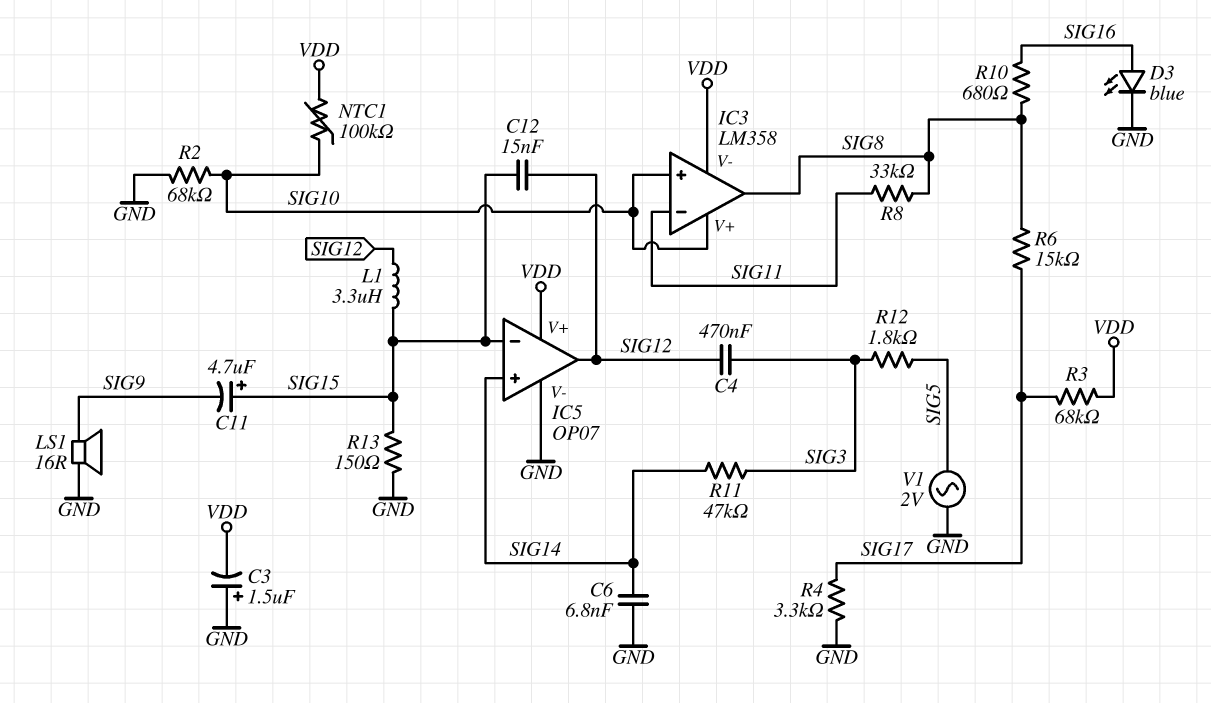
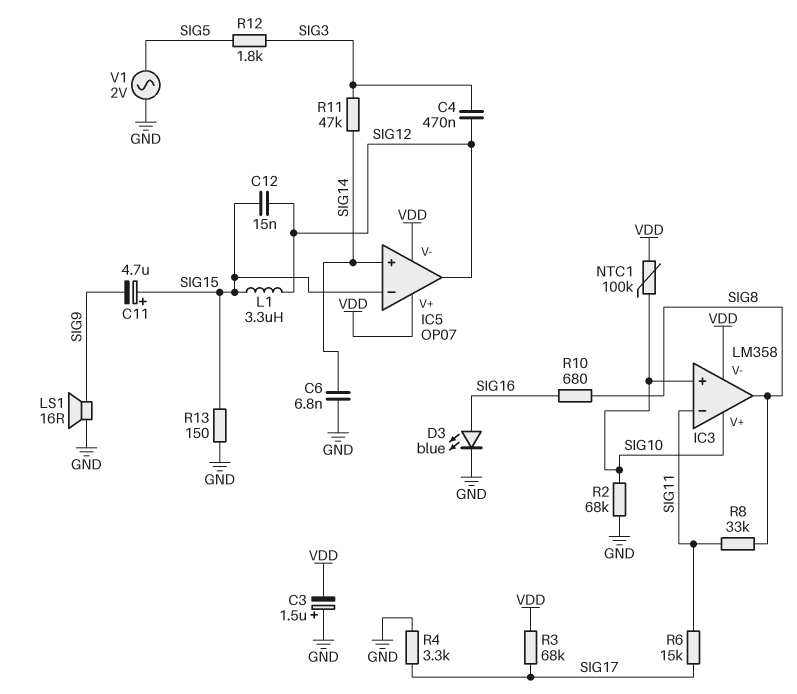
IC5 pin V-: GND -> VDD
R6: 15k (SIG8, SIG17) -> 15k (SIG11, SIG17)

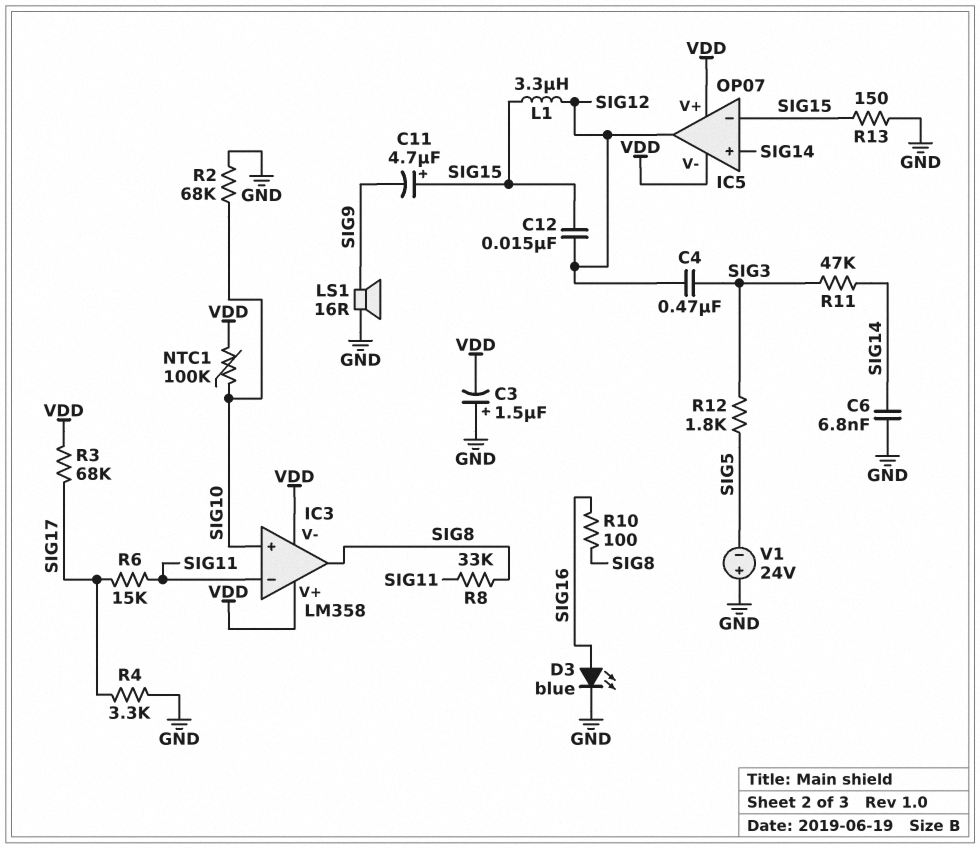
IC3 pin V+: SIG10 -> VDD
R10: 680 (SIG8, SIG16) -> 100 (SIG8, SIG16)
V1: AC 2V (GND, SIG5) -> 24V (plus GND, minus SIG5)

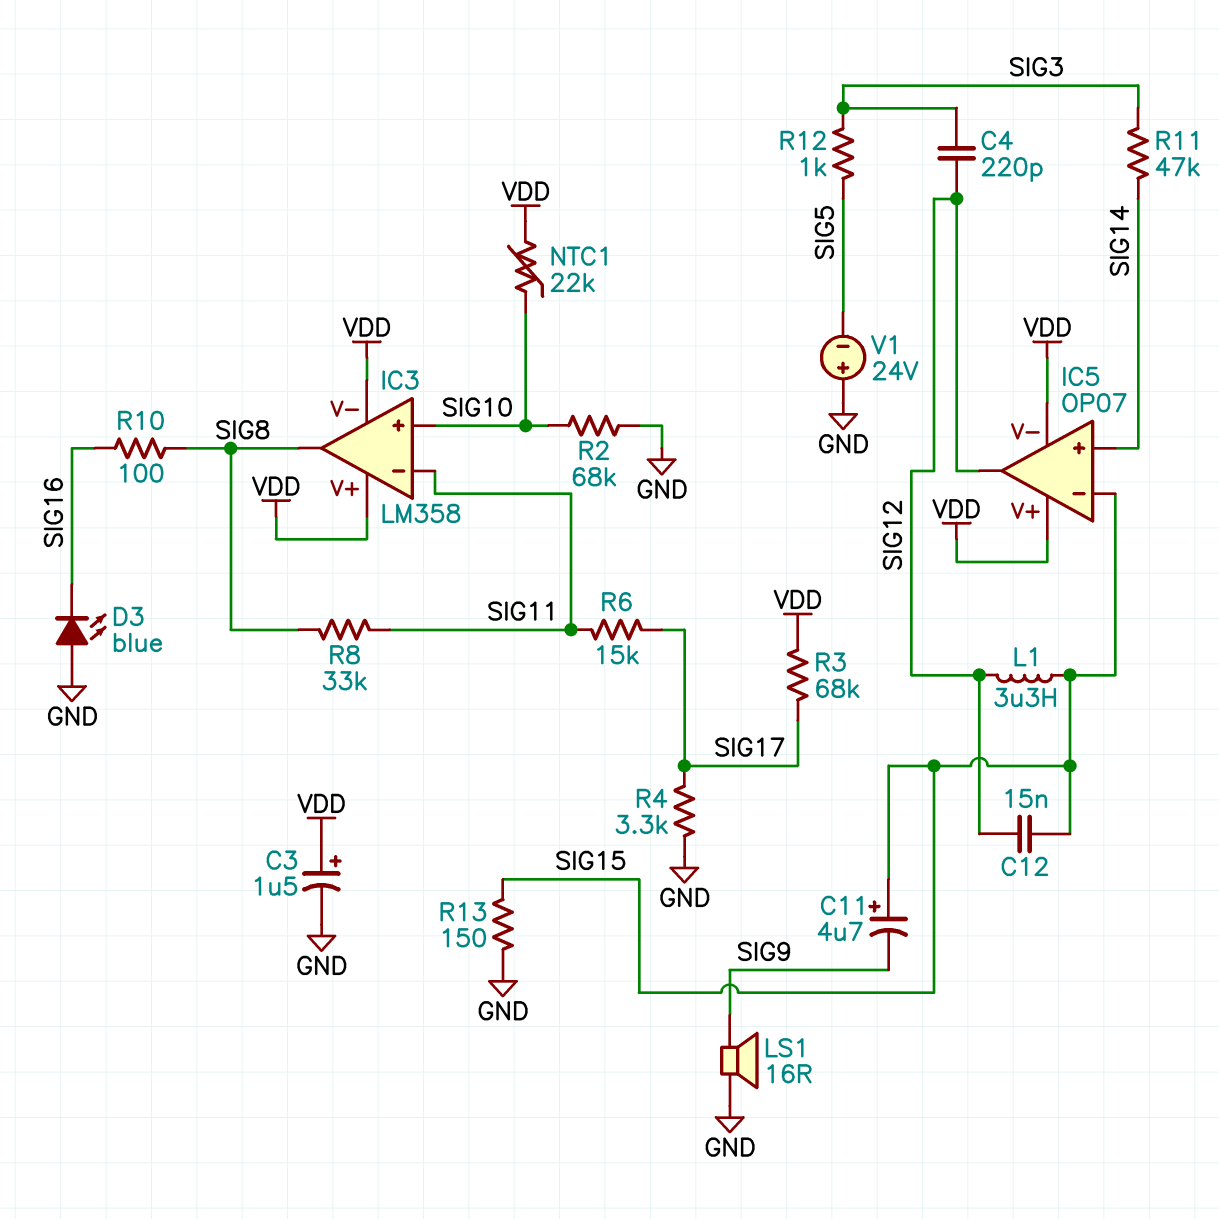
C3: 1.5uF (plus GND, minus VDD) -> 1.5uF (plus VDD, minus GND)
C4: 470nF (SIG3, SIG12) -> 220pF (SIG3, SIG12)
C6: 6.8nF (GND, SIG14) -> none
D3: LED blue (A SIG16, K GND) -> LED blue (A GND, K SIG16)
NTC1: 100k (SIG10, VDD) -> 22k (SIG10, VDD)
R12: 1.8k (SIG3, SIG5) -> 1k (SIG3, SIG5)

